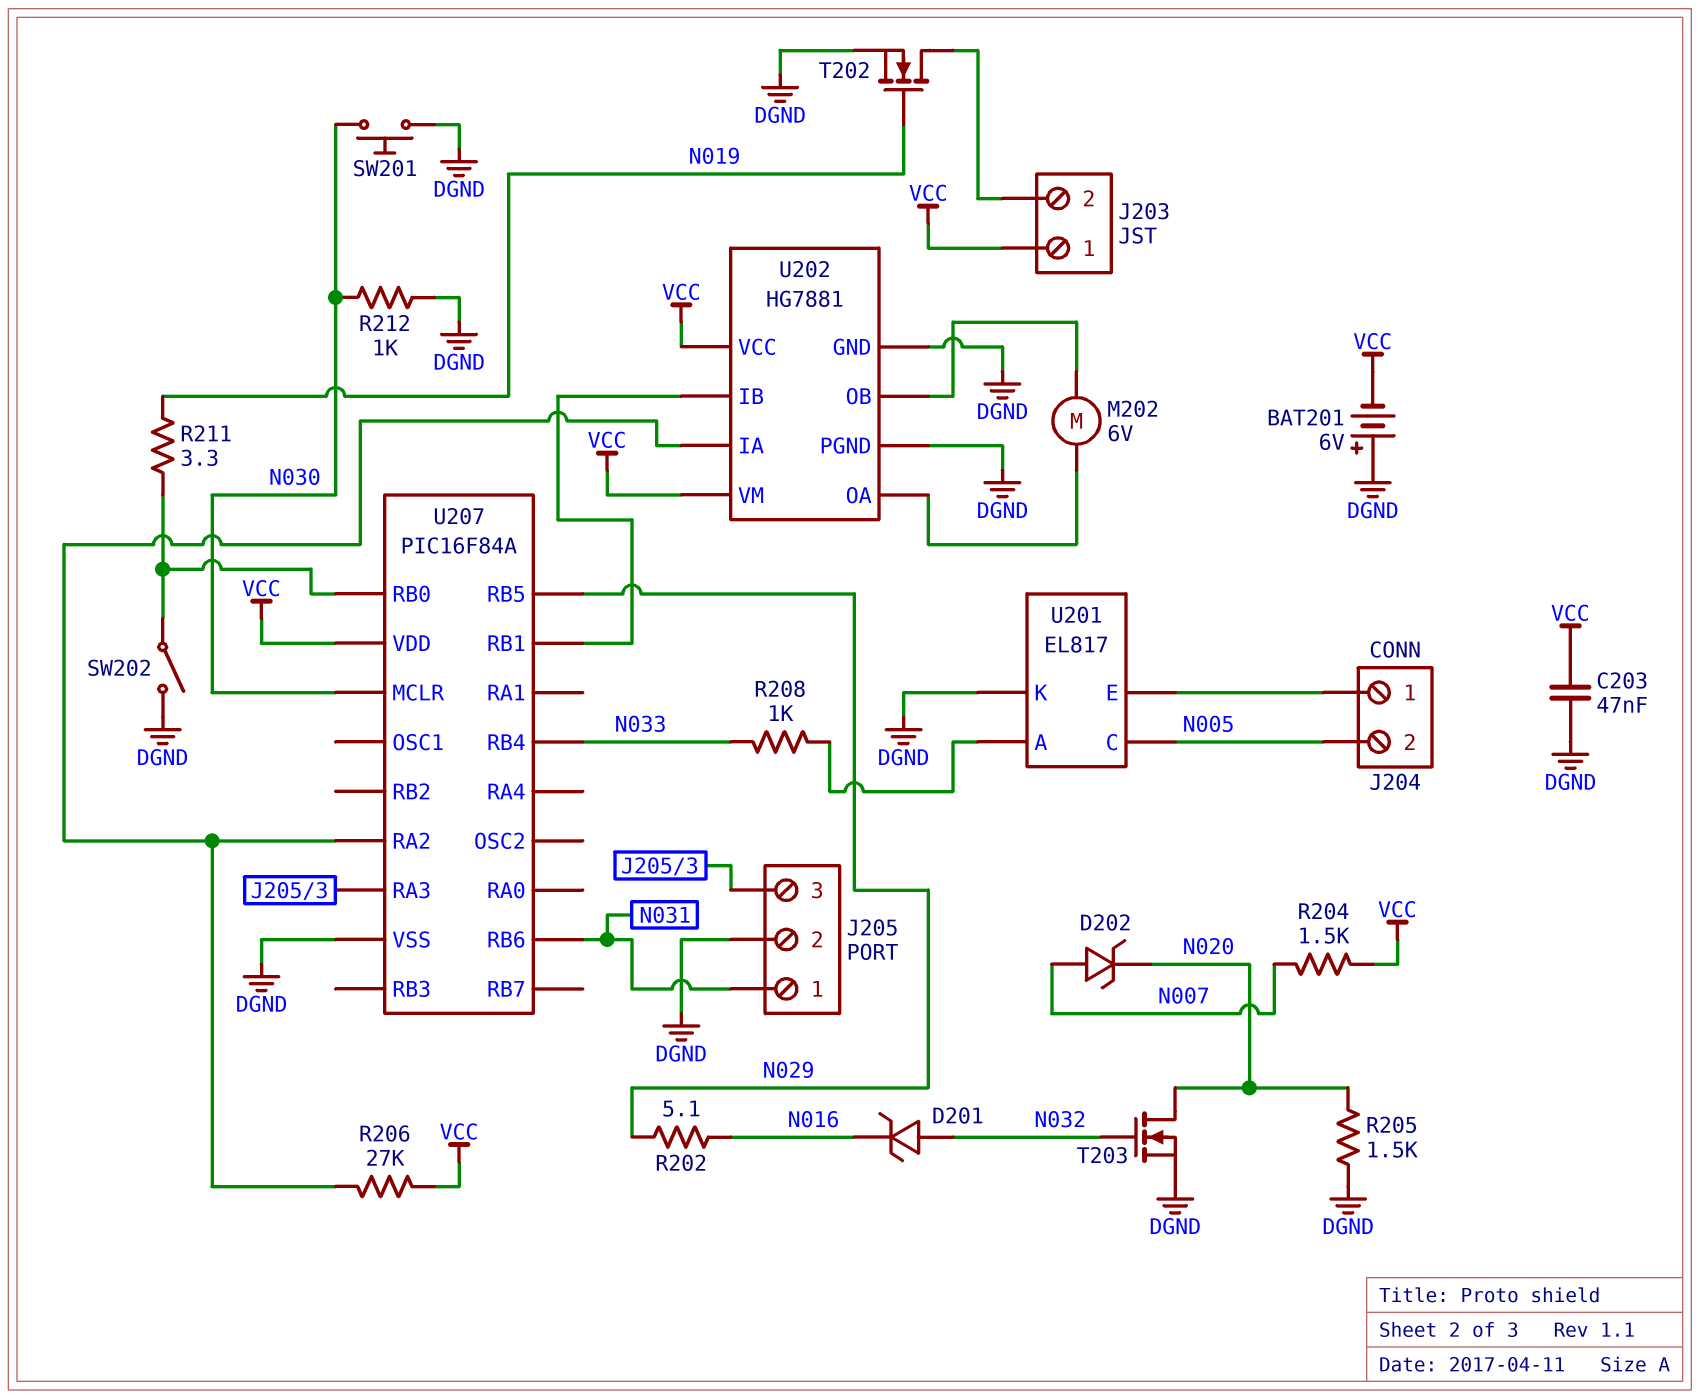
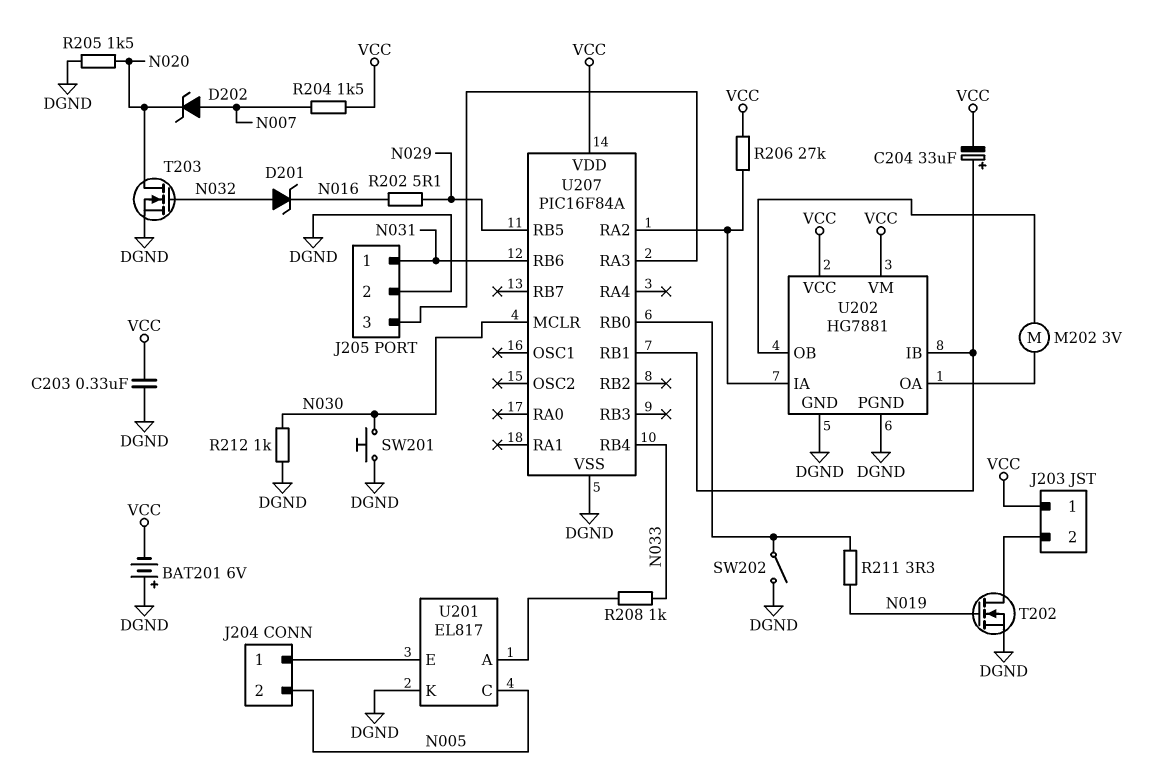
C203: 47nF (DGND, VCC) -> 330nF (DGND, VCC)
C204: none -> 33uF (plus U202/IB, minus VCC)
M202: motor 6V (U202/OA, U202/OB) -> motor 3V (U202/OA, U202/OB)

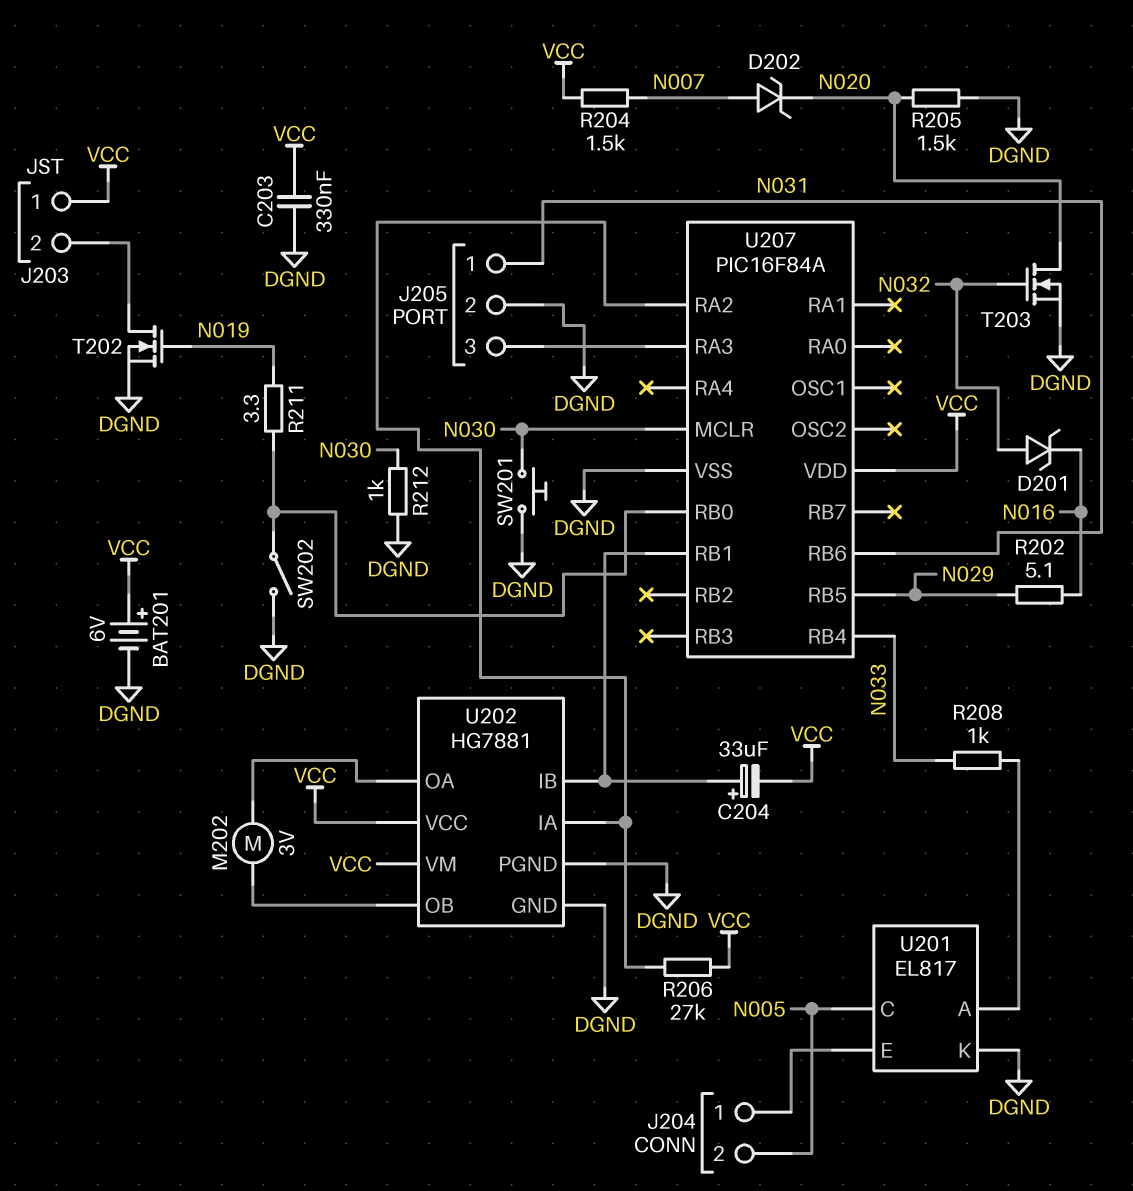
BAT201: 6V (plus DGND, minus VCC) -> 6V (plus VCC, minus DGND)

